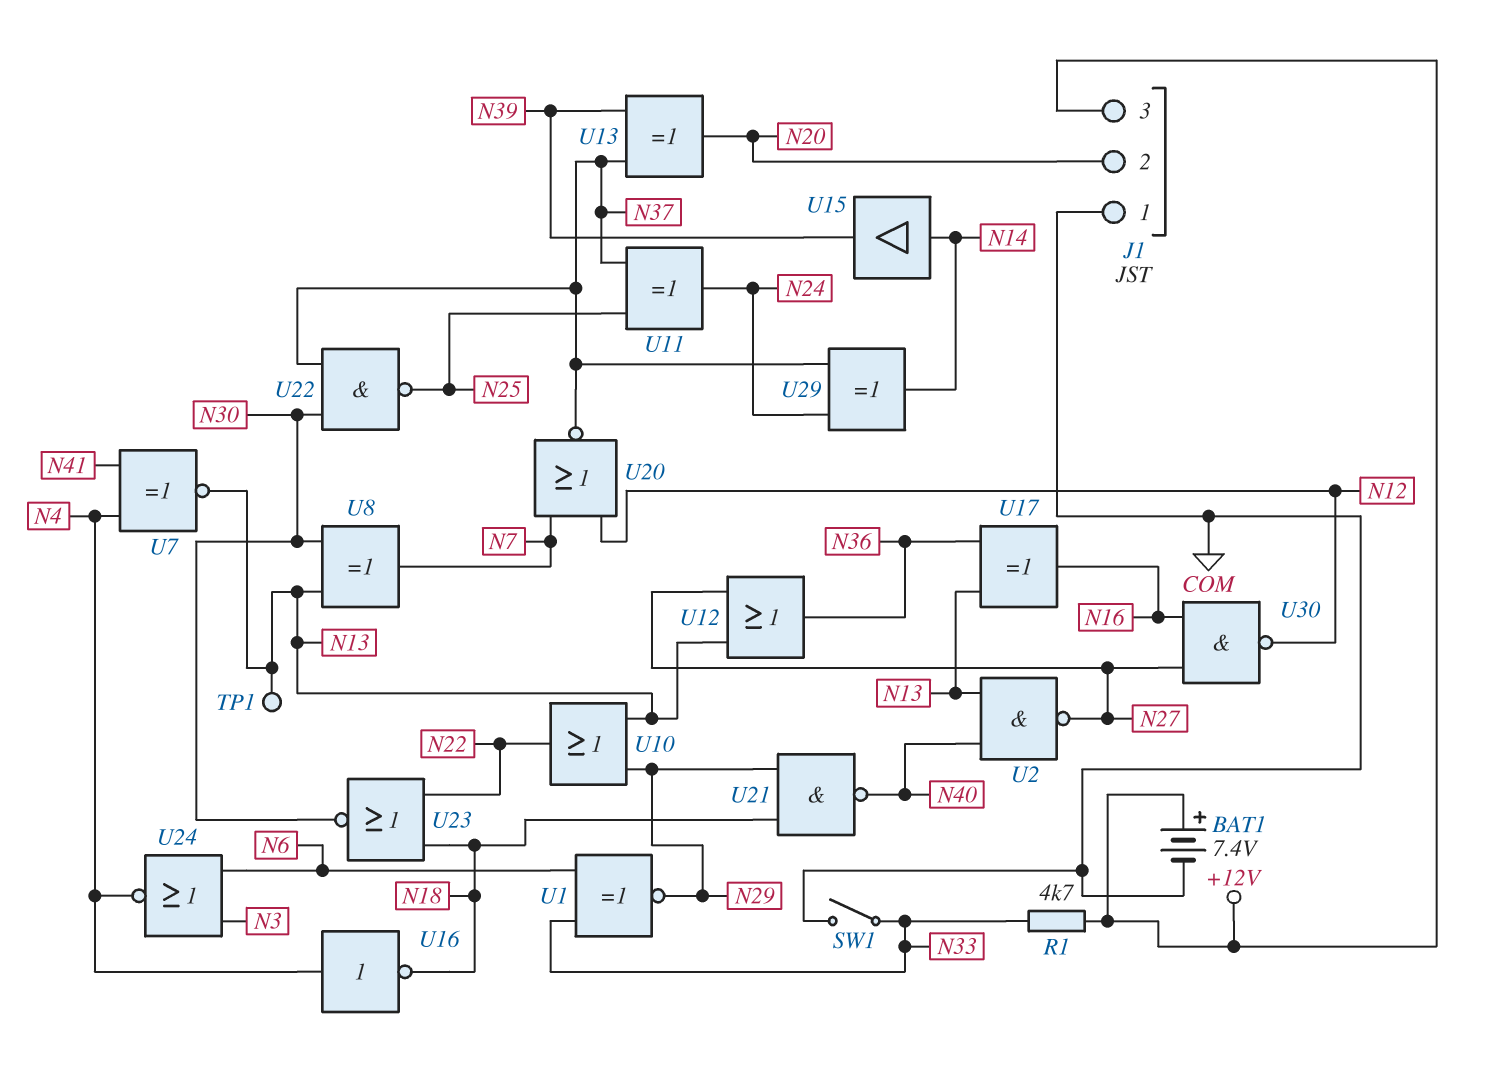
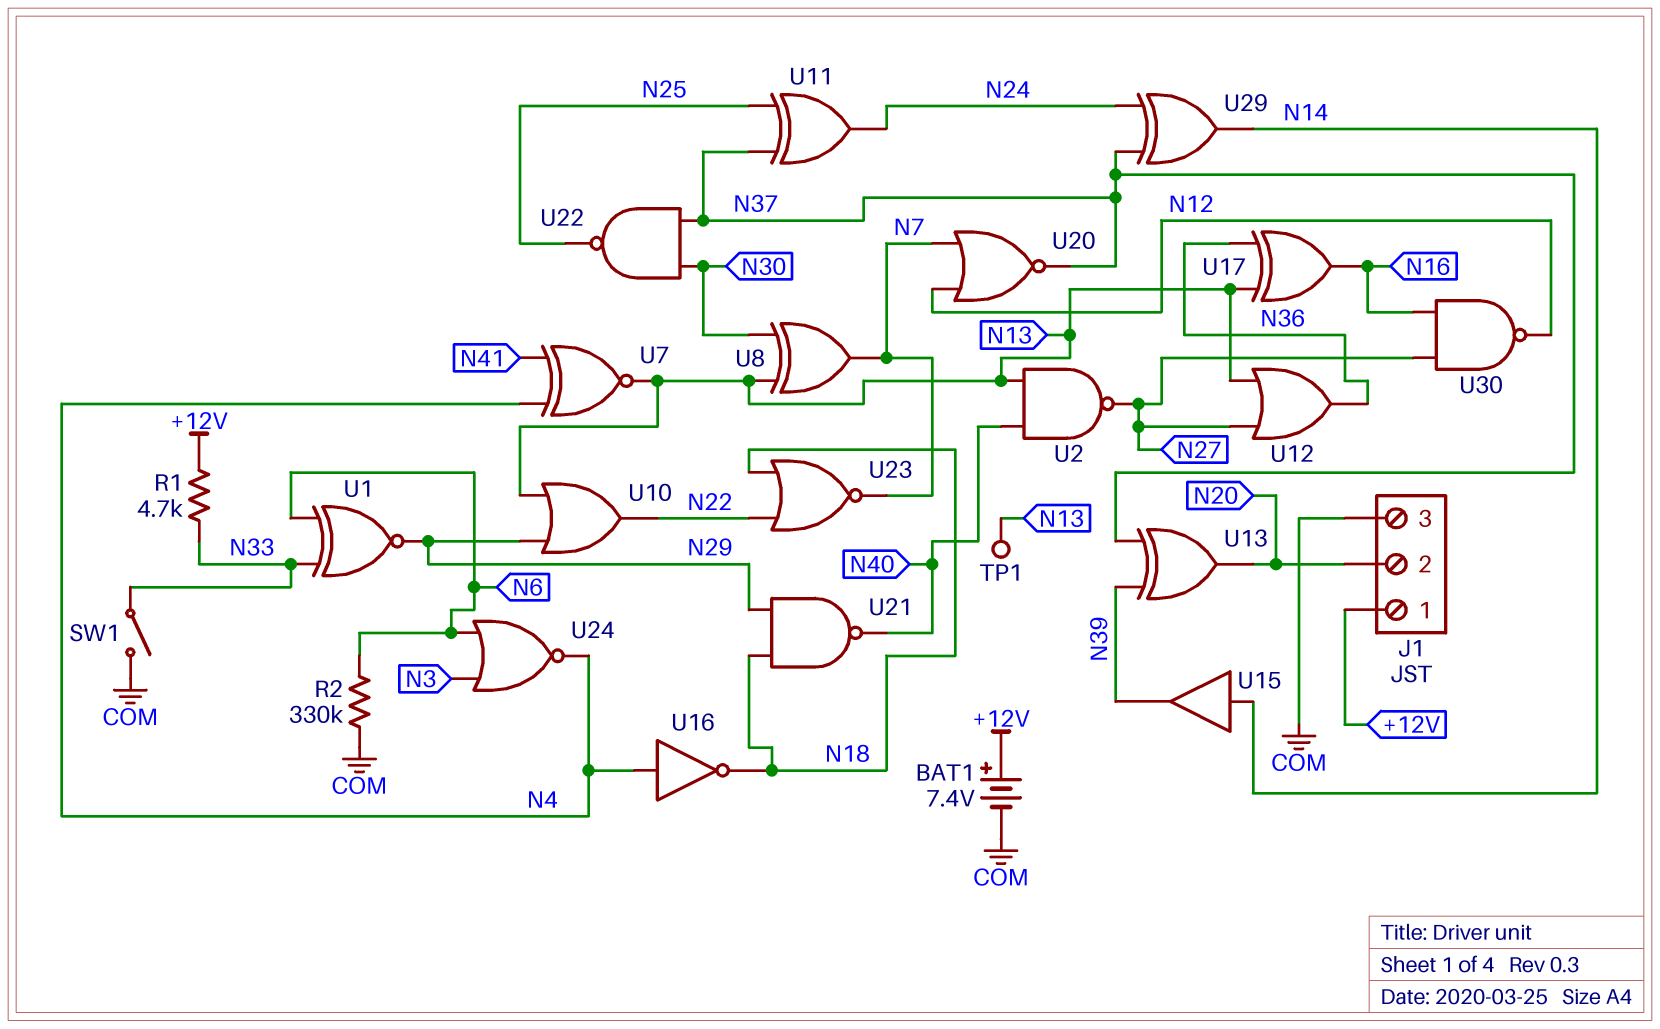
J1 pin 1: COM -> +12V
J1 pin 3: +12V -> COM
R2: none -> 330k (COM, N6)
U23: NOR (in N18, in N22, out N30) -> NOR (in N18, in N22, out N7)

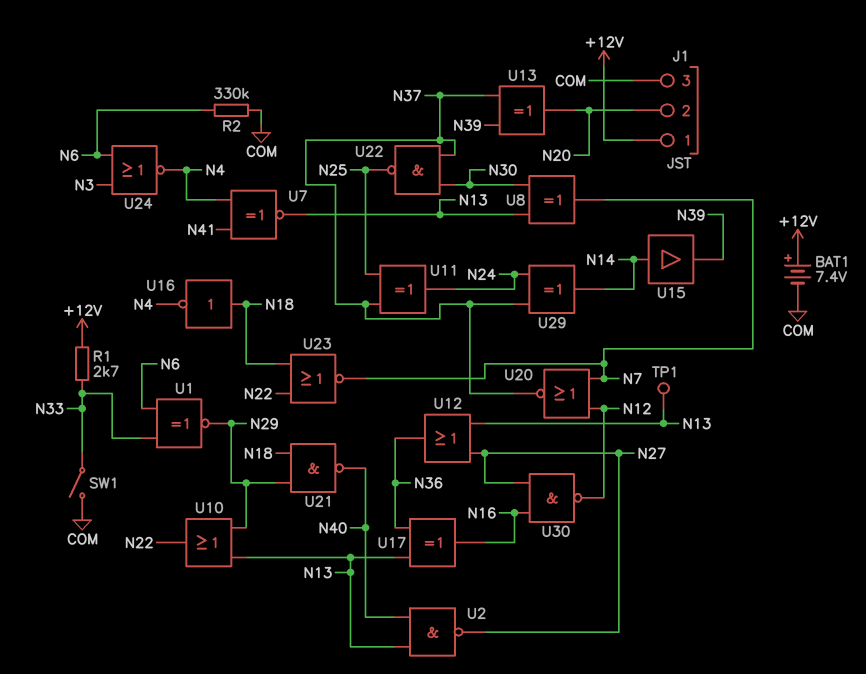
R1: 4.7k (+12V, N33) -> 2.7k (+12V, N33)
U16: NOT (in N4, out N18) -> NOT (in N18, out N4)

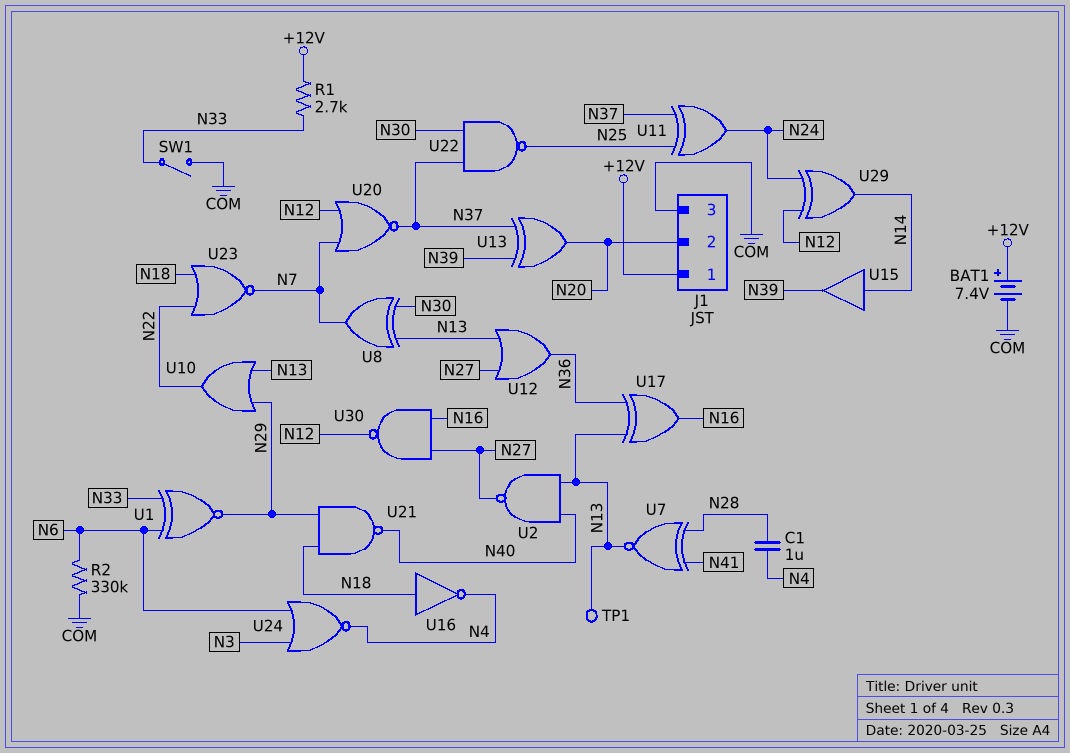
C1: none -> 1uF (N4, N28)
U7: XNOR (in N4, in N41, out N13) -> XNOR (in N28, in N41, out N13)
U29: XOR (in N24, in N37, out N14) -> XOR (in N12, in N24, out N14)

